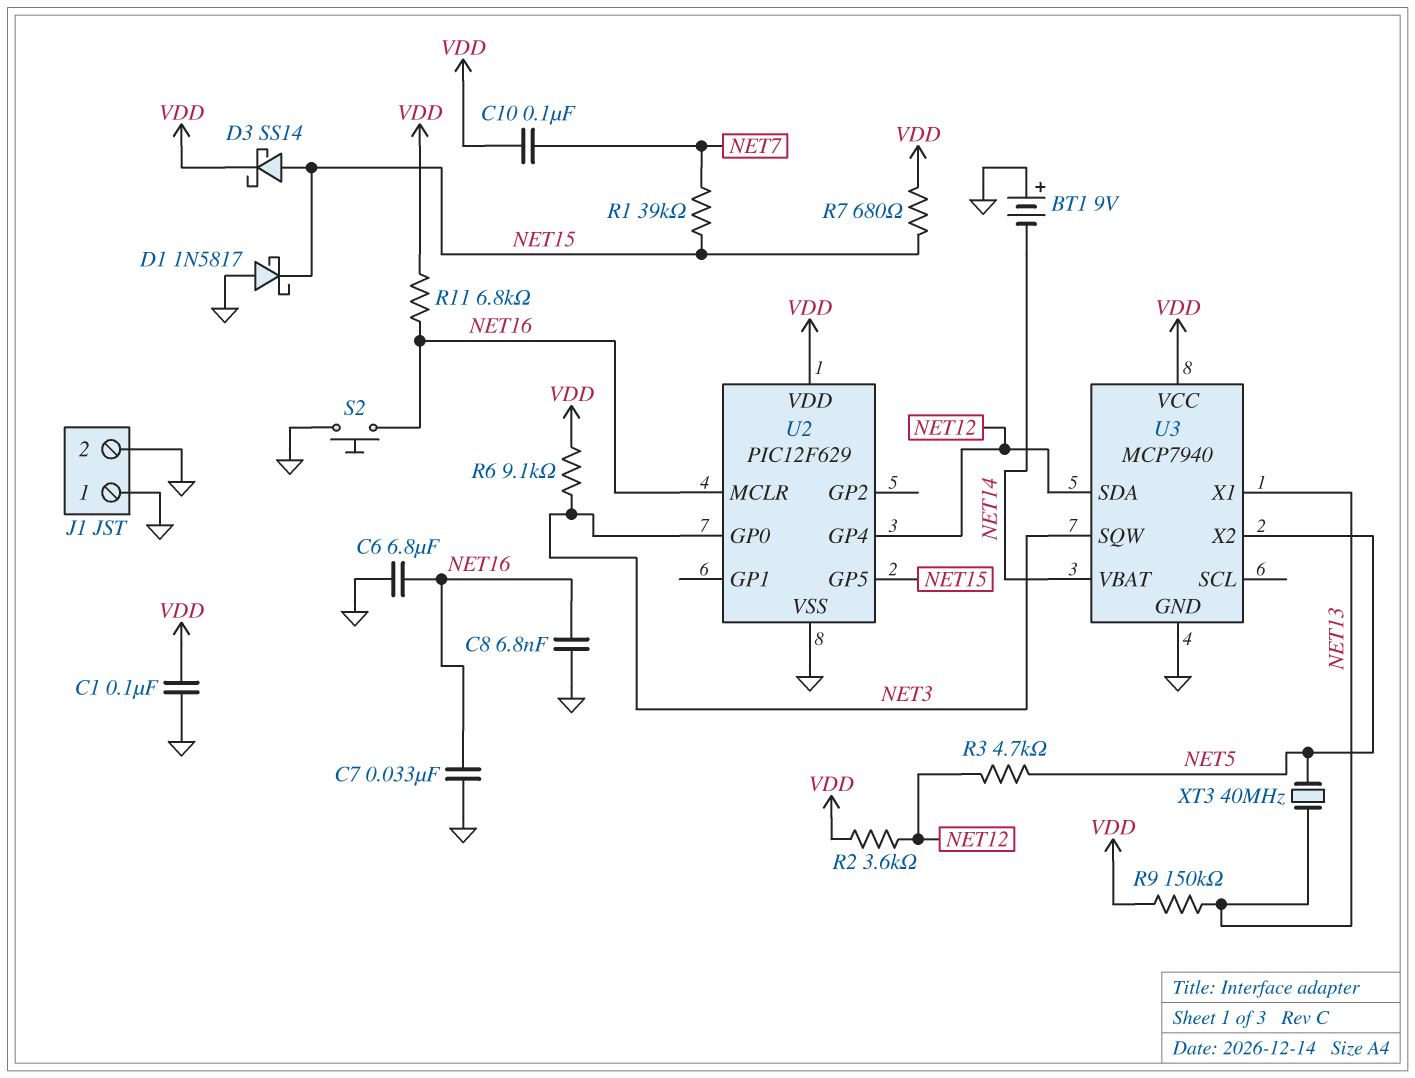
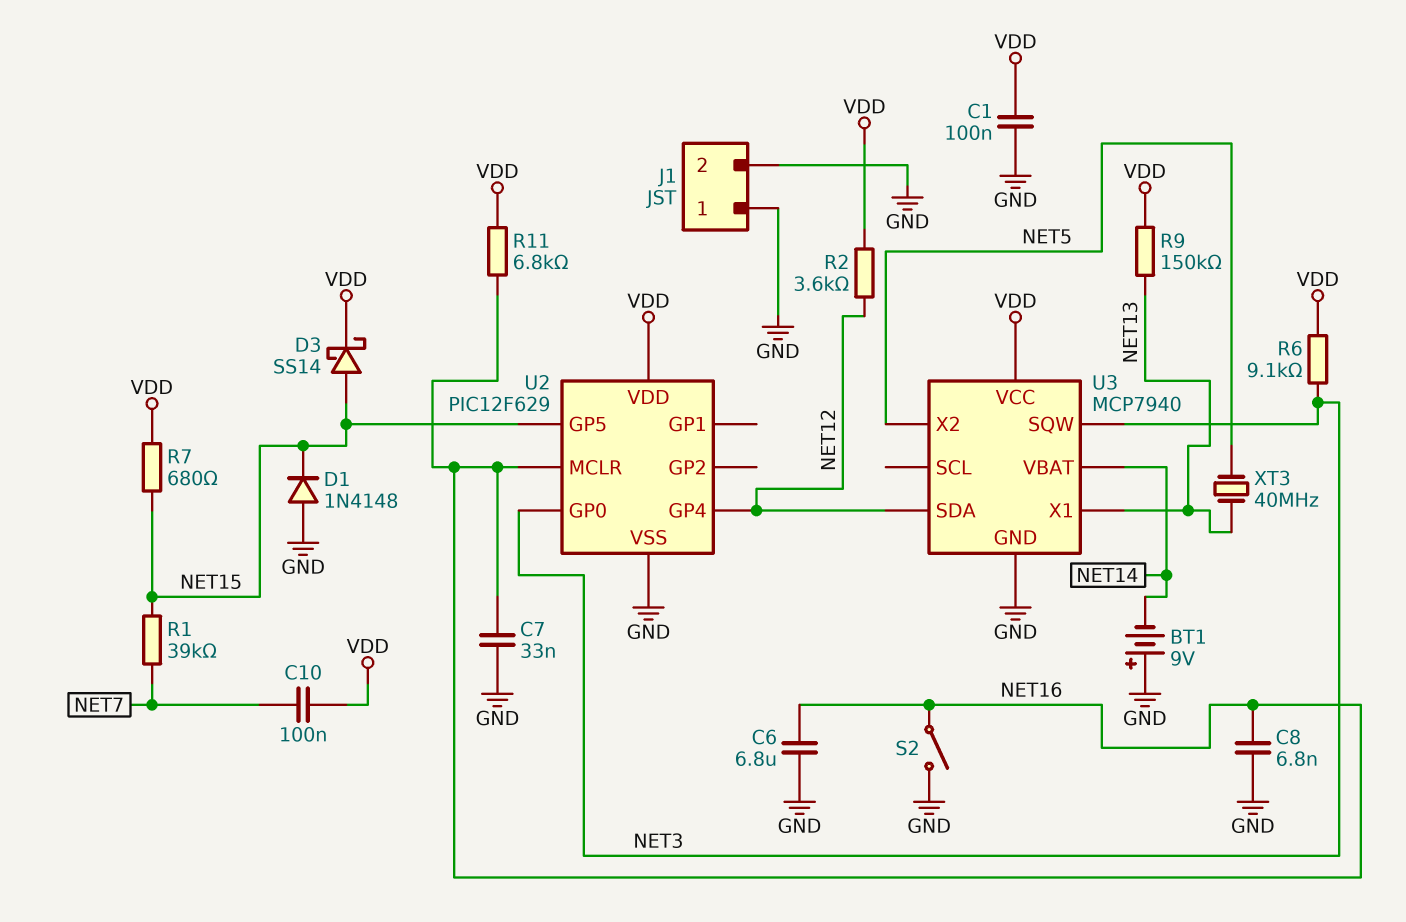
D1: schottky 1N5817 (A GND, K NET15) -> diode 1N4148 (A GND, K NET15)
R3: 4.7k (NET5, NET12) -> none
S2: button (GND, NET16) -> switch (GND, NET16)

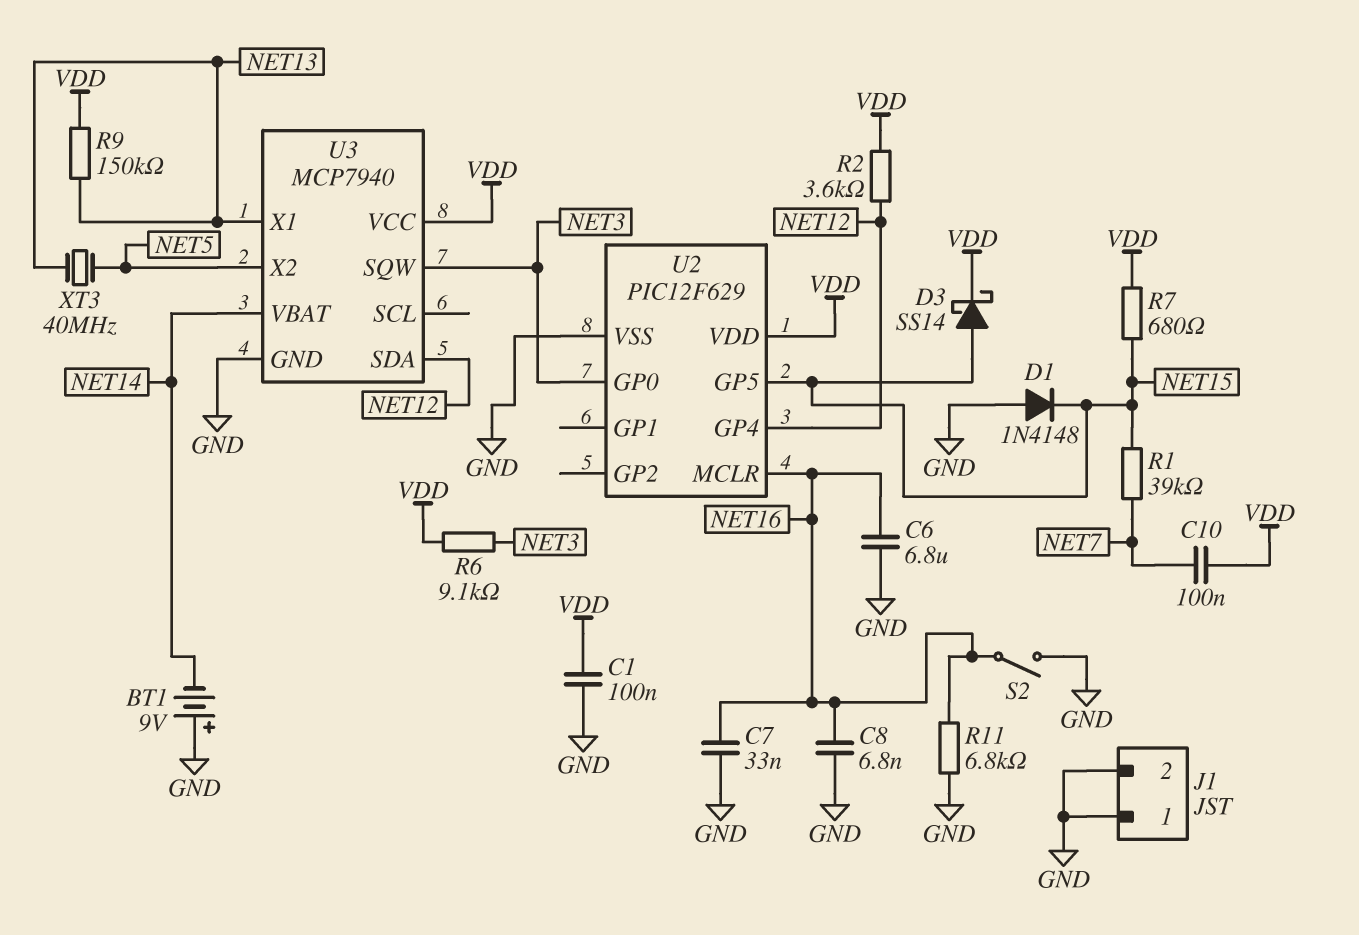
R11: 6.8k (NET16, VDD) -> 6.8k (GND, NET16)

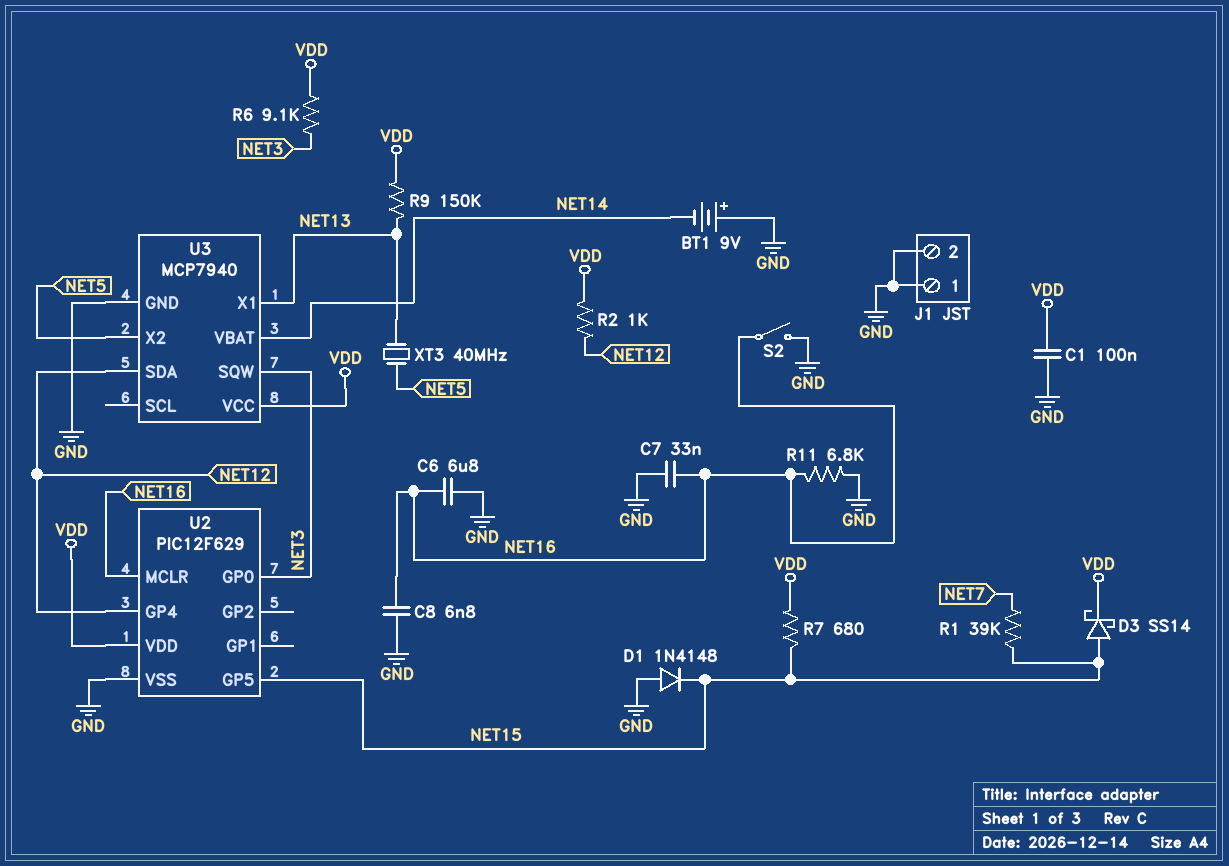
C10: 100nF (NET7, VDD) -> none
R2: 3.6k (NET12, VDD) -> 1k (NET12, VDD)

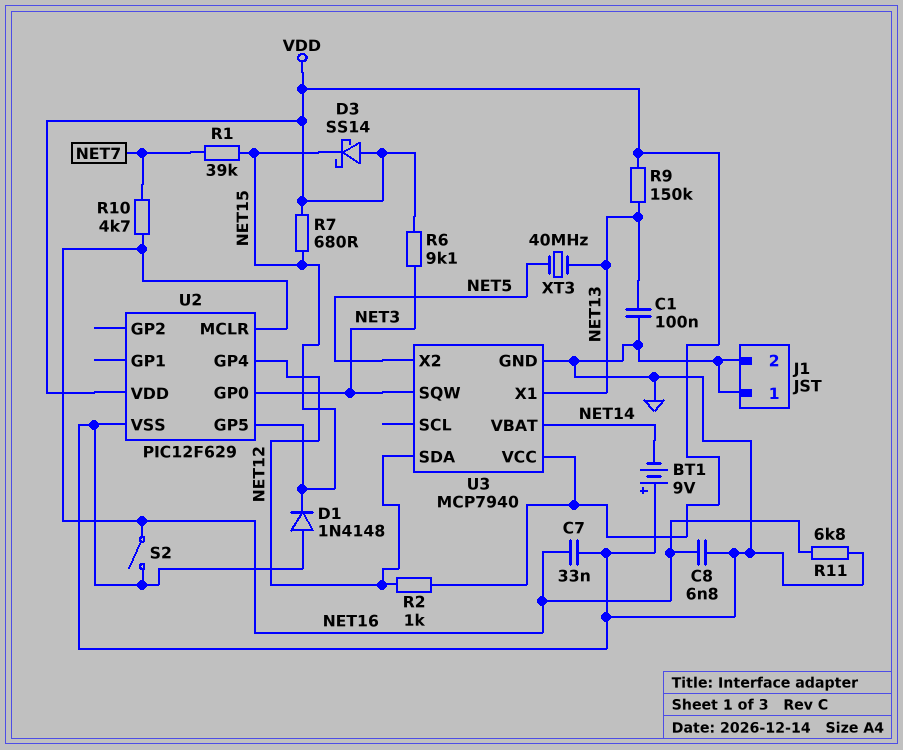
C1: 100nF (GND, VDD) -> 100nF (GND, NET13)
C6: 6.8uF (GND, NET16) -> none
D3: schottky SS14 (A NET15, K VDD) -> schottky SS14 (A VDD, K NET15)
R10: none -> 4.7k (NET7, NET16)

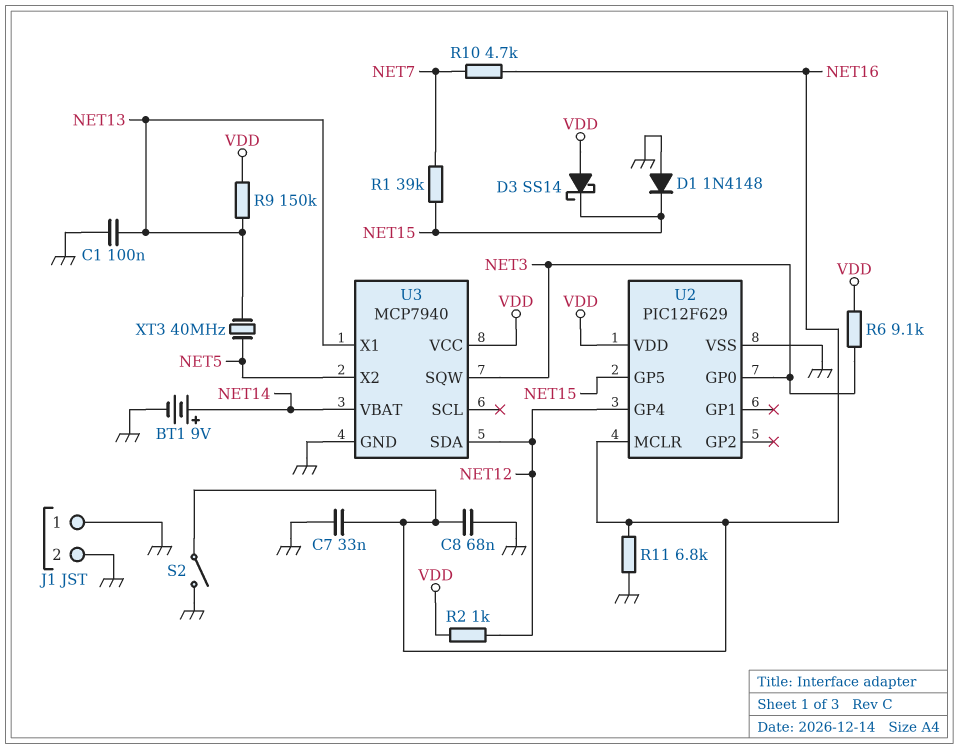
BT1: 9V (plus GND, minus NET14) -> 9V (plus NET14, minus GND)
C8: 6.8nF (GND, NET16) -> 68nF (GND, NET16)
R7: 680 (NET15, VDD) -> none

